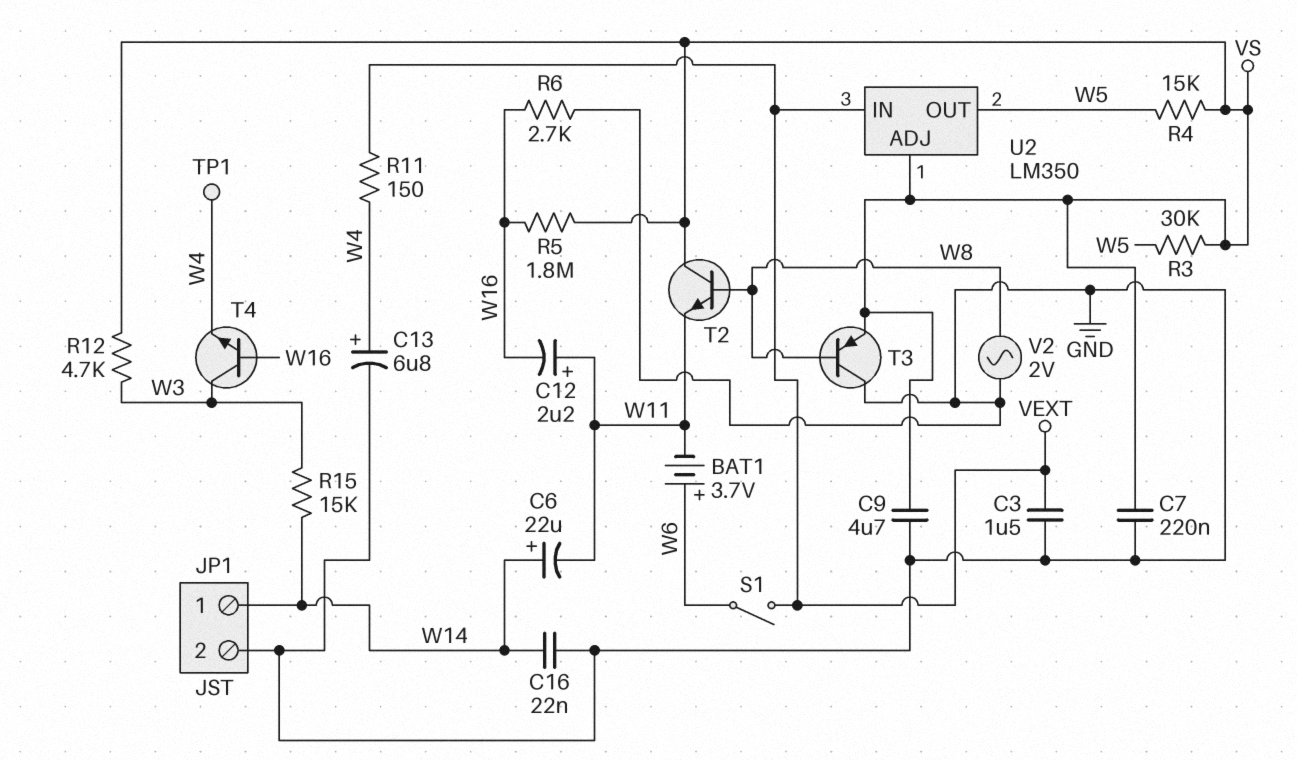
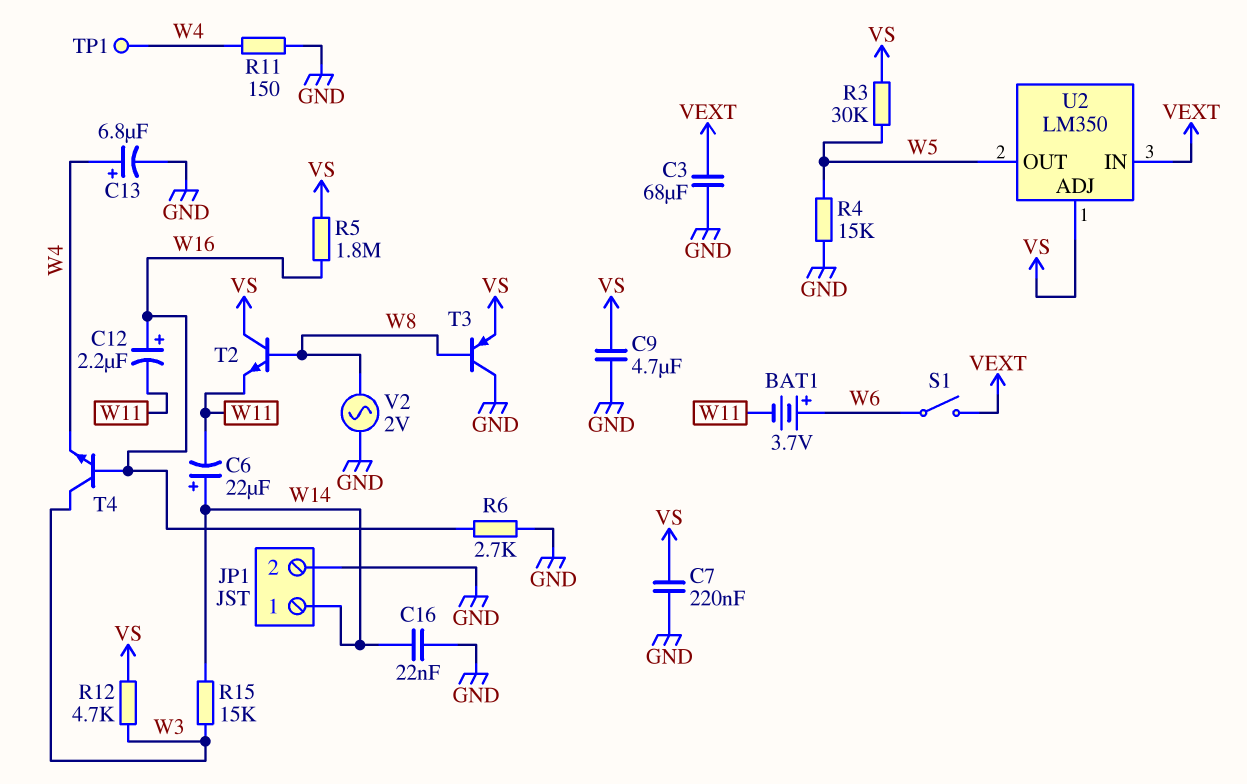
C3: 1.5uF (GND, VEXT) -> 68uF (GND, VEXT)
C12: 2.2uF (plus W11, minus W16) -> 2.2uF (plus W16, minus W11)
R4: 15k (VS, W5) -> 15k (GND, W5)
R11: 150 (VEXT, W4) -> 150 (GND, W4)

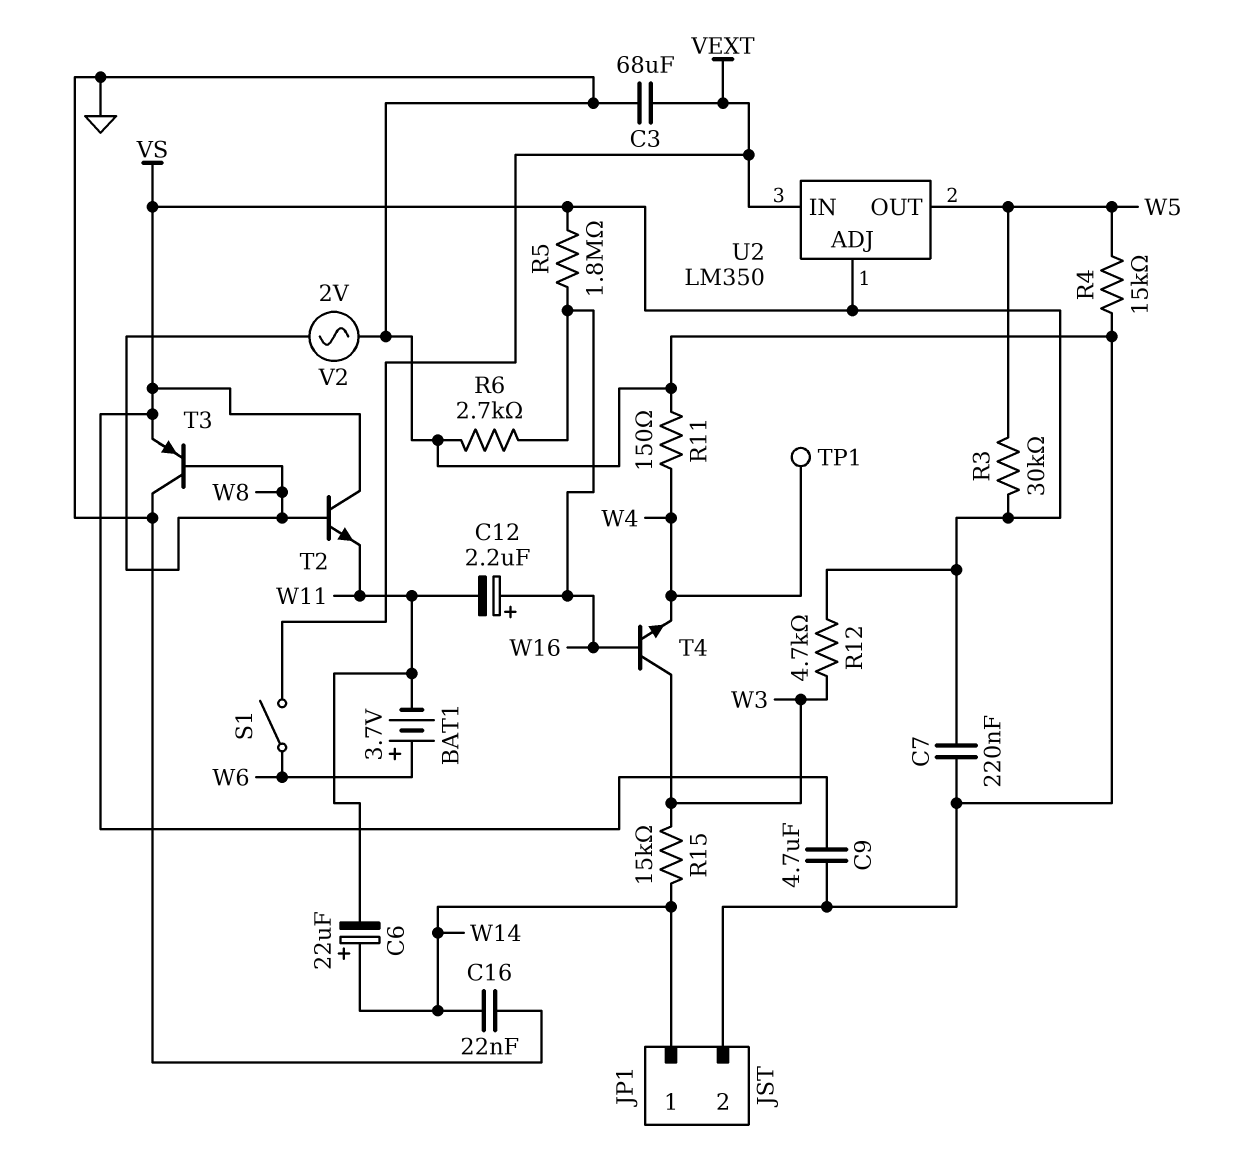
C13: 6.8uF (plus W4, minus GND) -> none

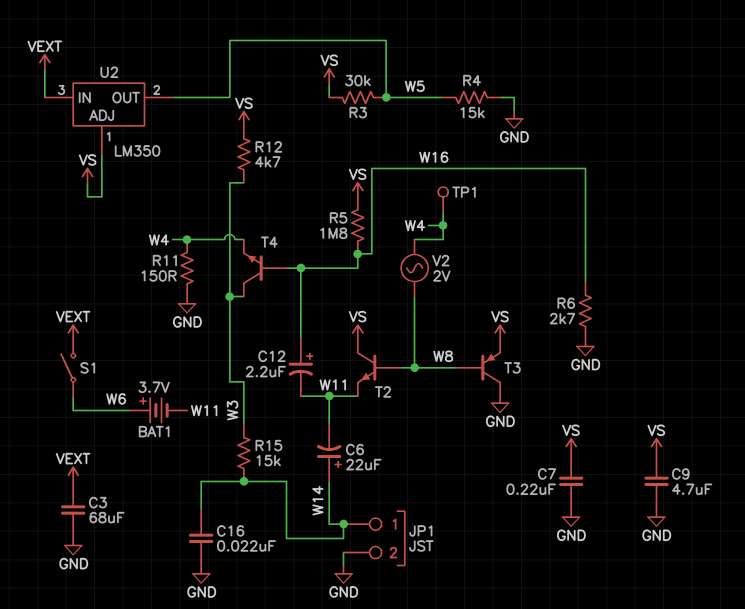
V2: AC 2V (GND, W8) -> AC 2V (W4, W8)

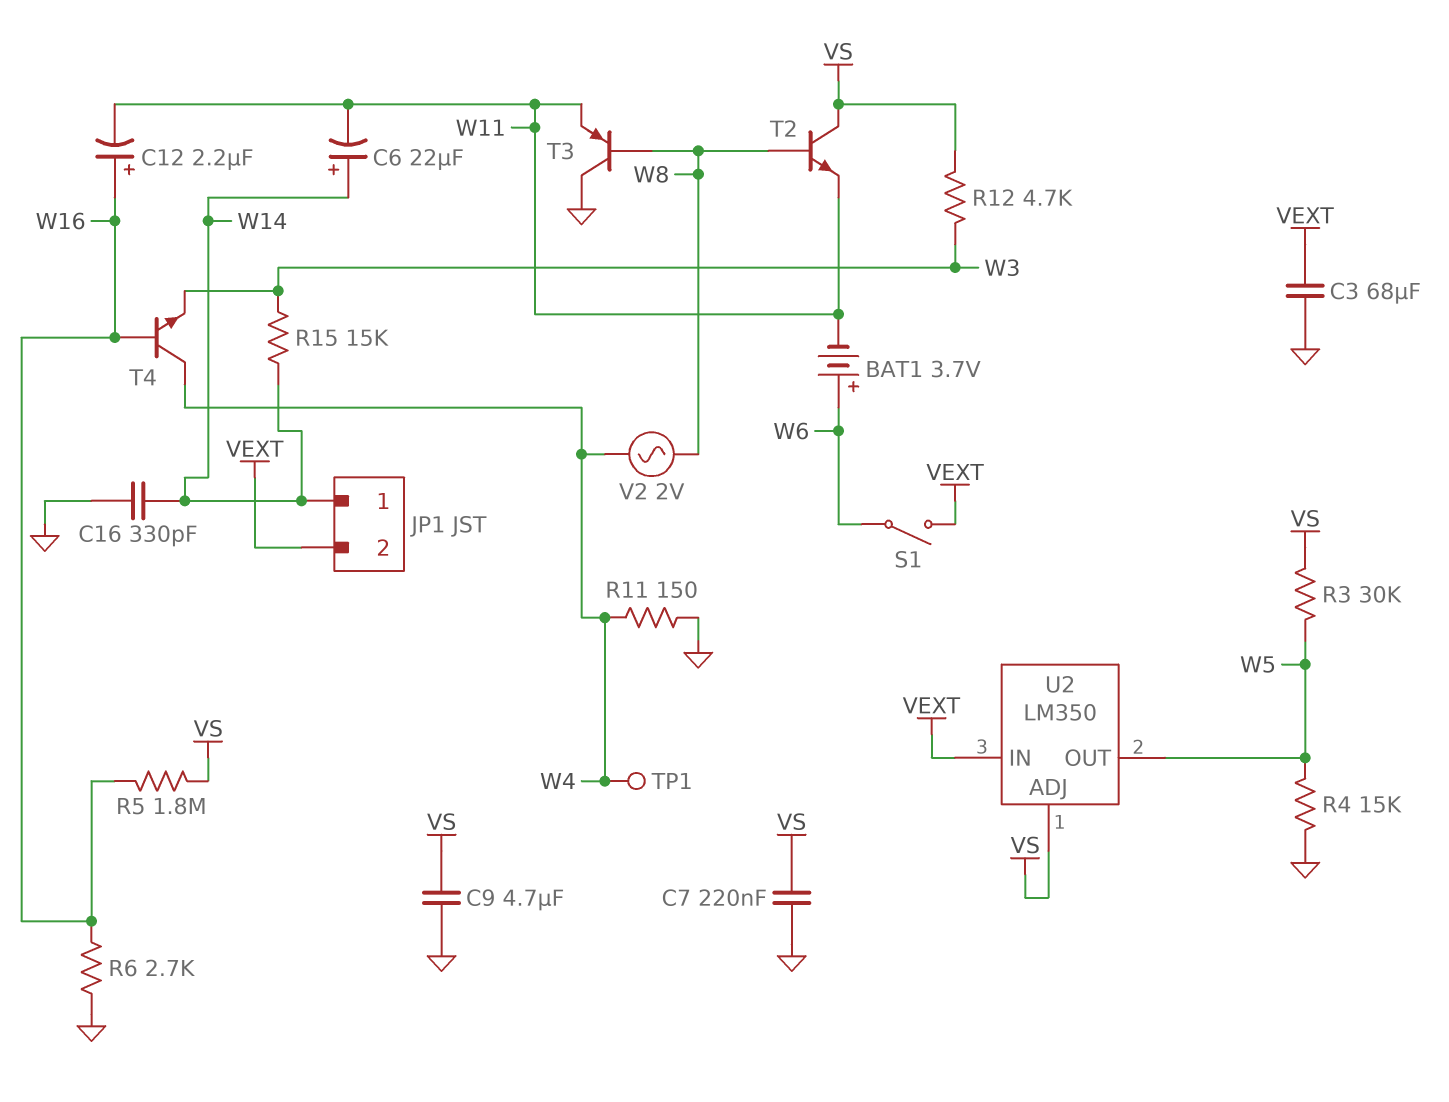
C16: 22nF (GND, W14) -> 330pF (GND, W14)
JP1 pin 2: GND -> VEXT
T3: PNP (B W8, C GND, E VS) -> PNP (B W8, C GND, E W11)
T4: NPN (B W16, C W3, E W4) -> NPN (B W16, C W4, E W3)

